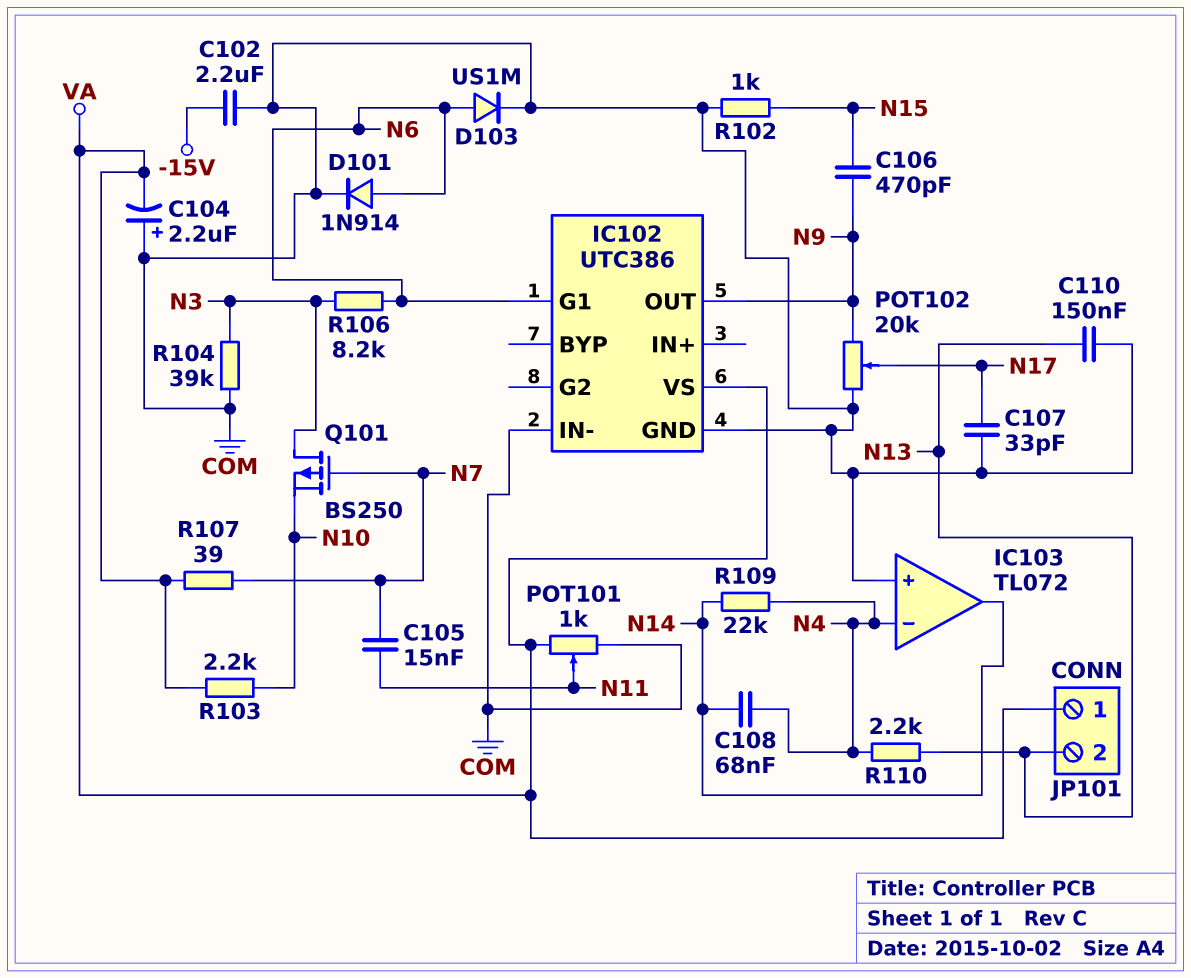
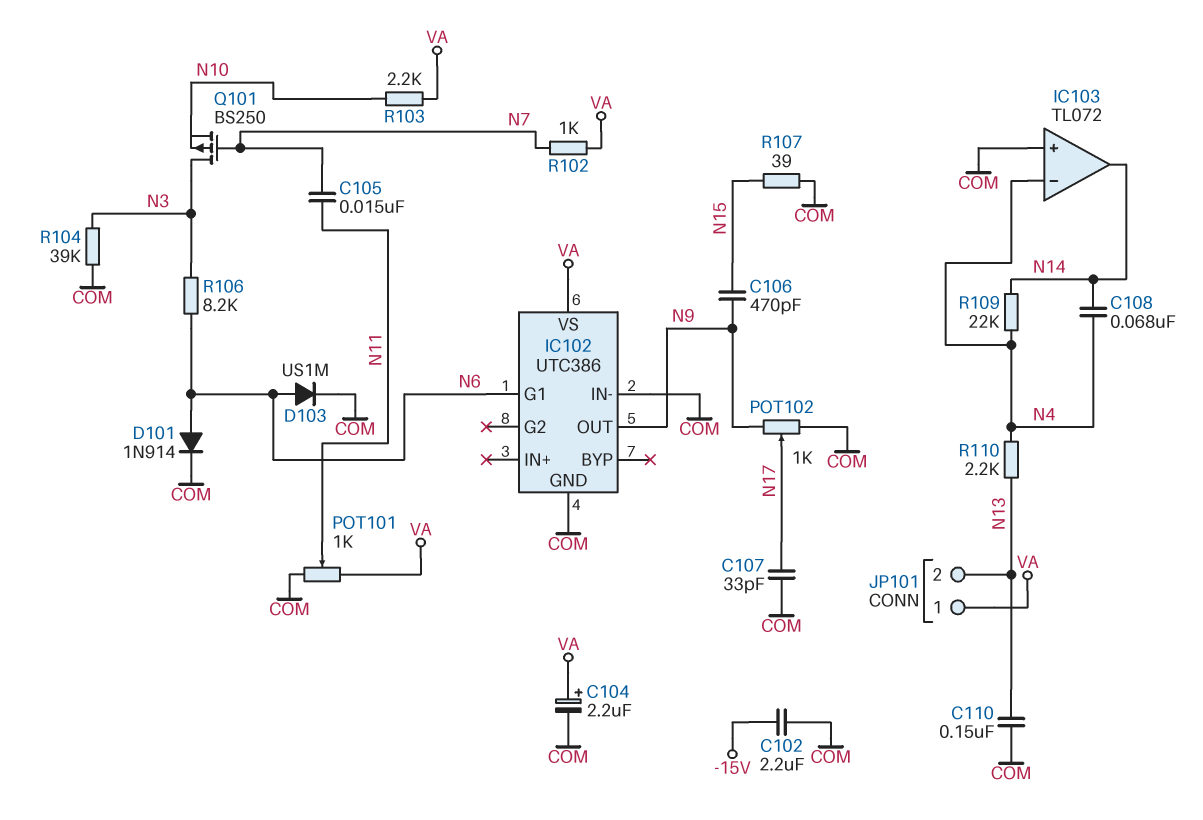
C104: 2.2uF (plus COM, minus VA) -> 2.2uF (plus VA, minus COM)
POT102: 20k (COM, N9, wiper N17) -> 1k (COM, N9, wiper N17)
R102: 1k (COM, N15) -> 1k (N7, VA)
R107: 39 (N7, VA) -> 39 (COM, N15)

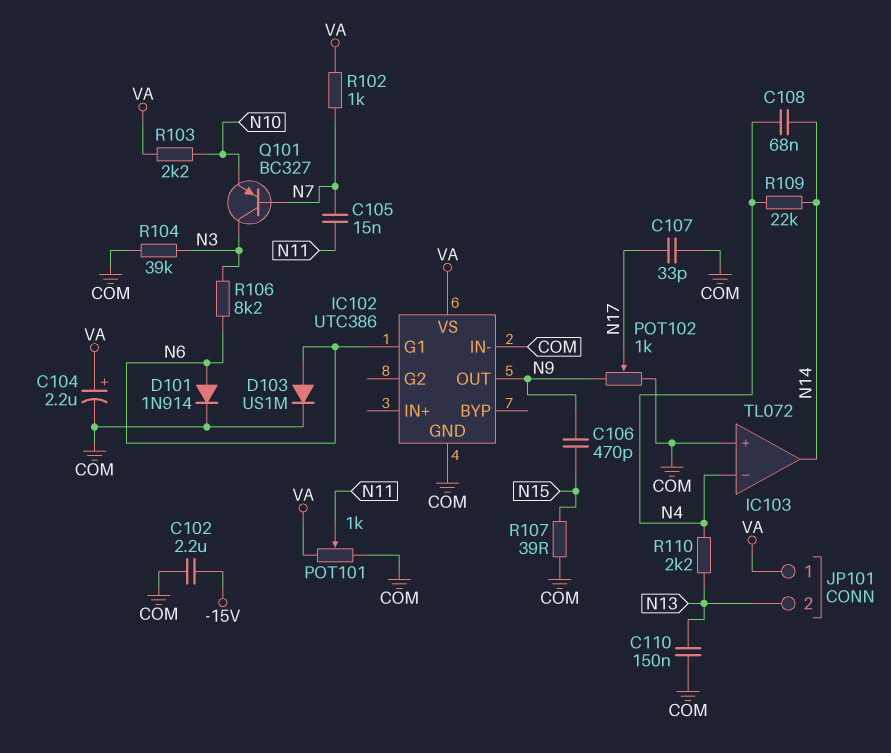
Q101: PMOS BS250 (G N7, D N3, S N10) -> PNP BC327 (B N7, C N3, E N10)

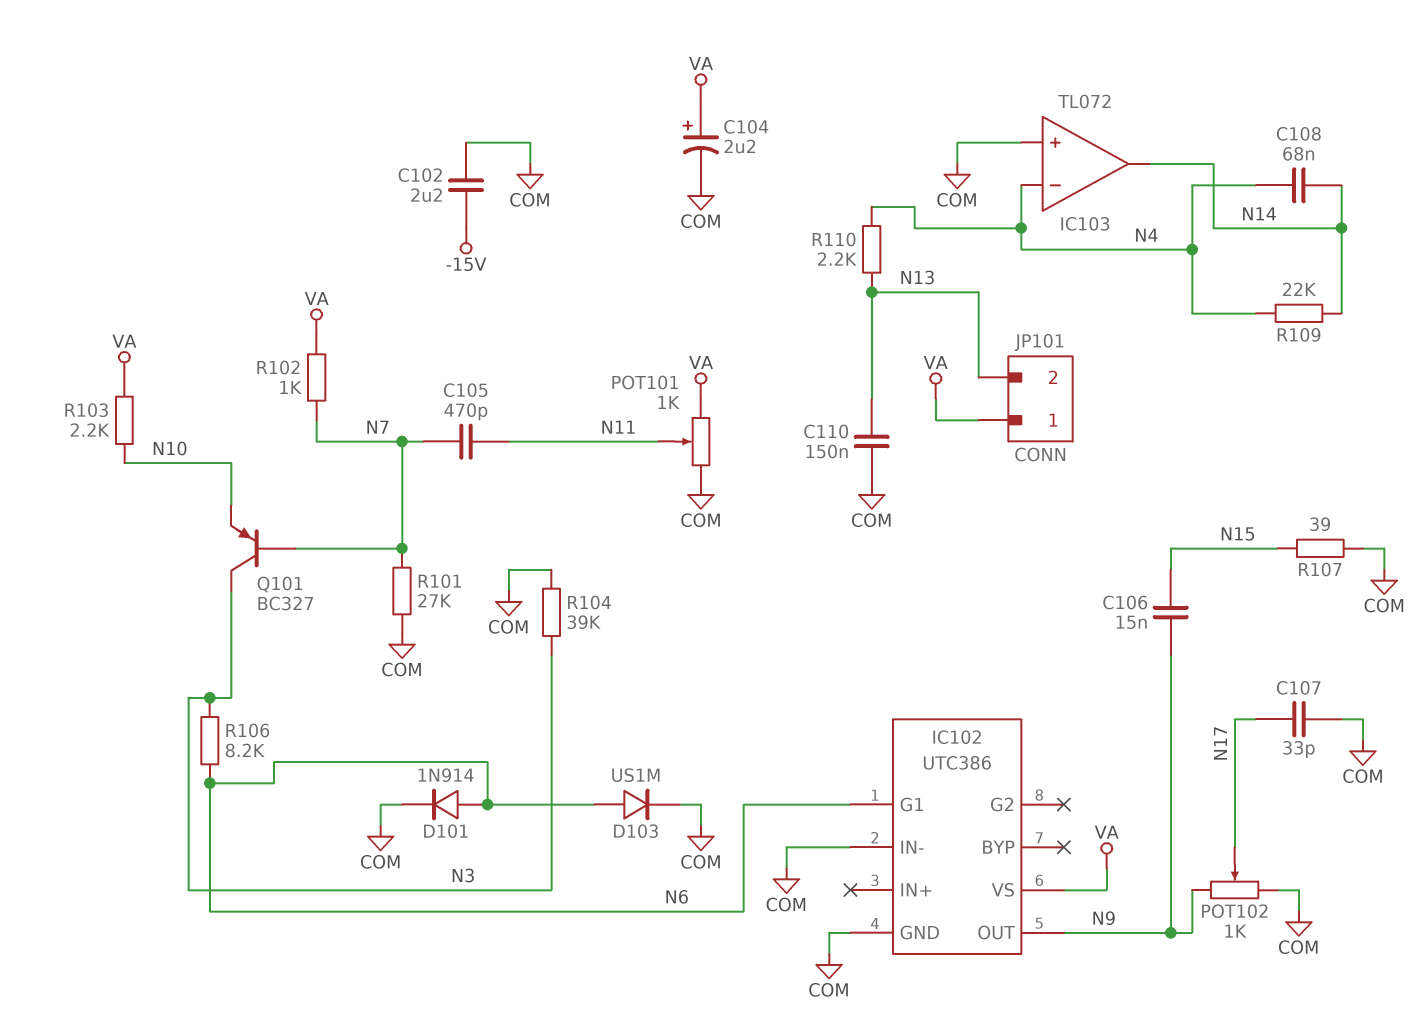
C105: 15nF (N7, N11) -> 470pF (N7, N11)
C106: 470pF (N9, N15) -> 15nF (N9, N15)
R101: none -> 27k (COM, N7)

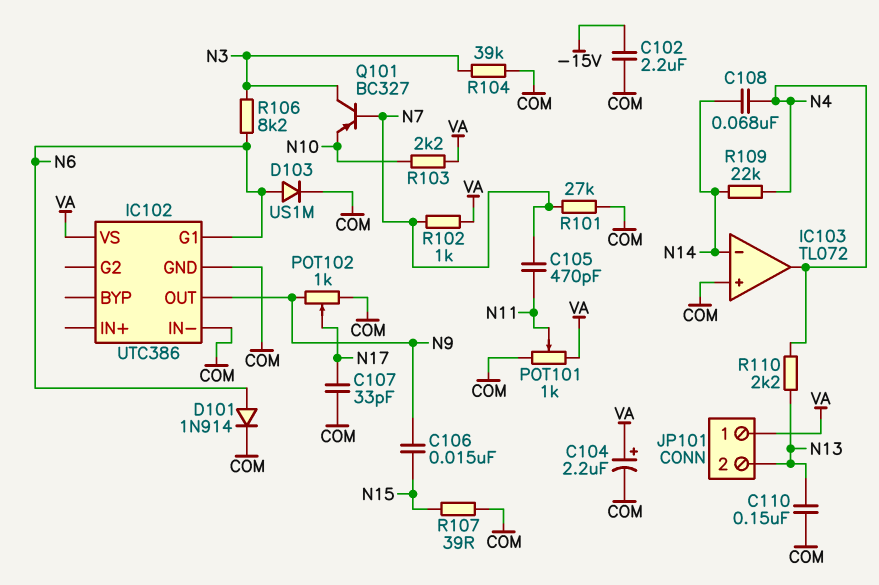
IC103 pin in-: N4 -> N14
IC103 pin out: N14 -> N4

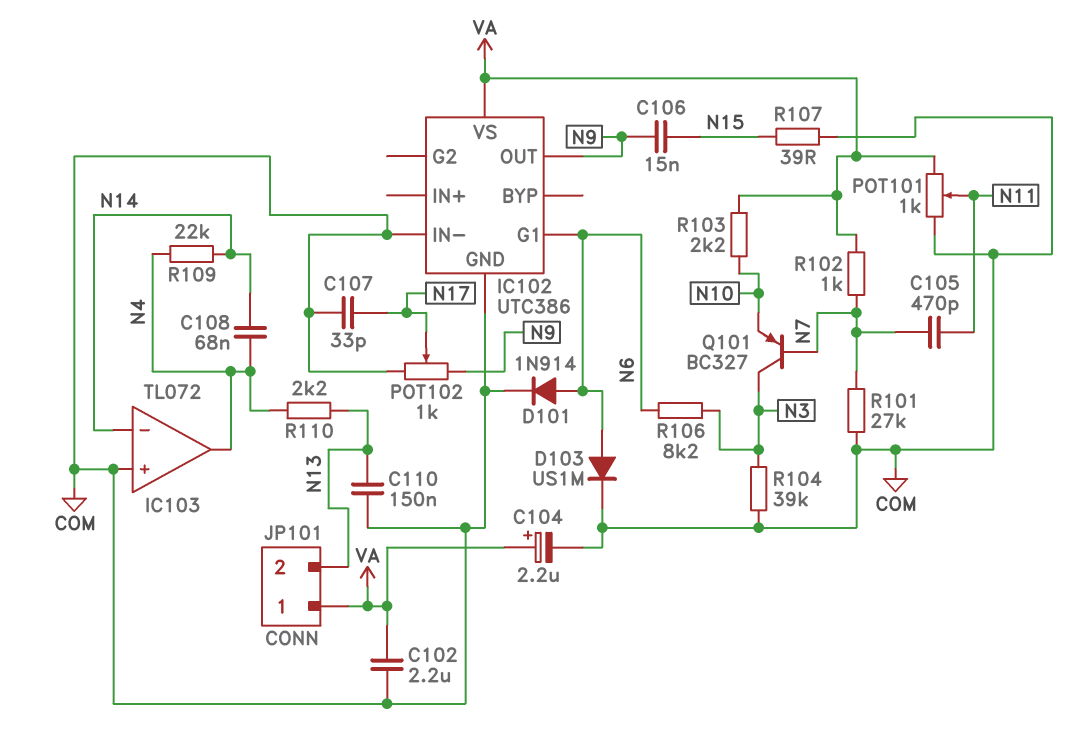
C102: 2.2uF (-15V, COM) -> 2.2uF (COM, VA)

